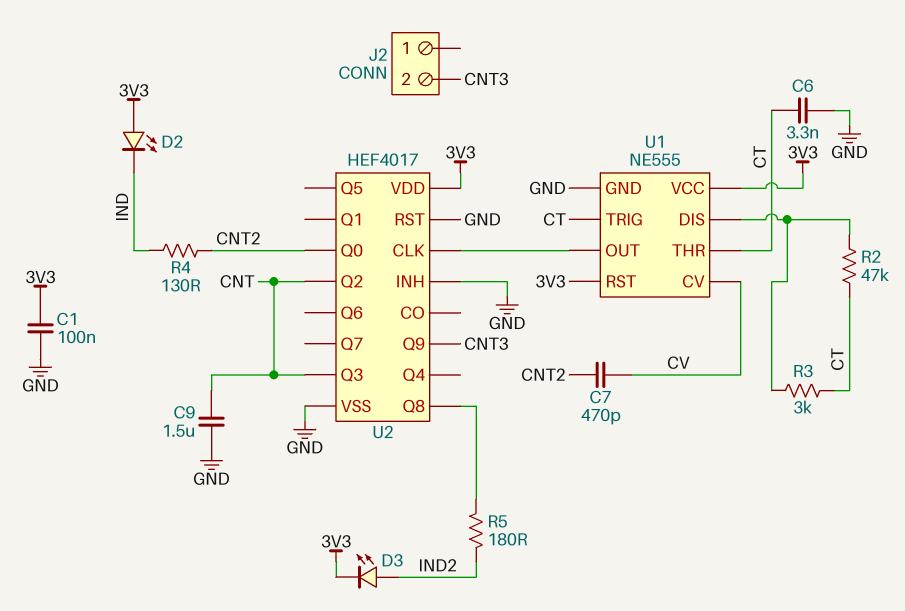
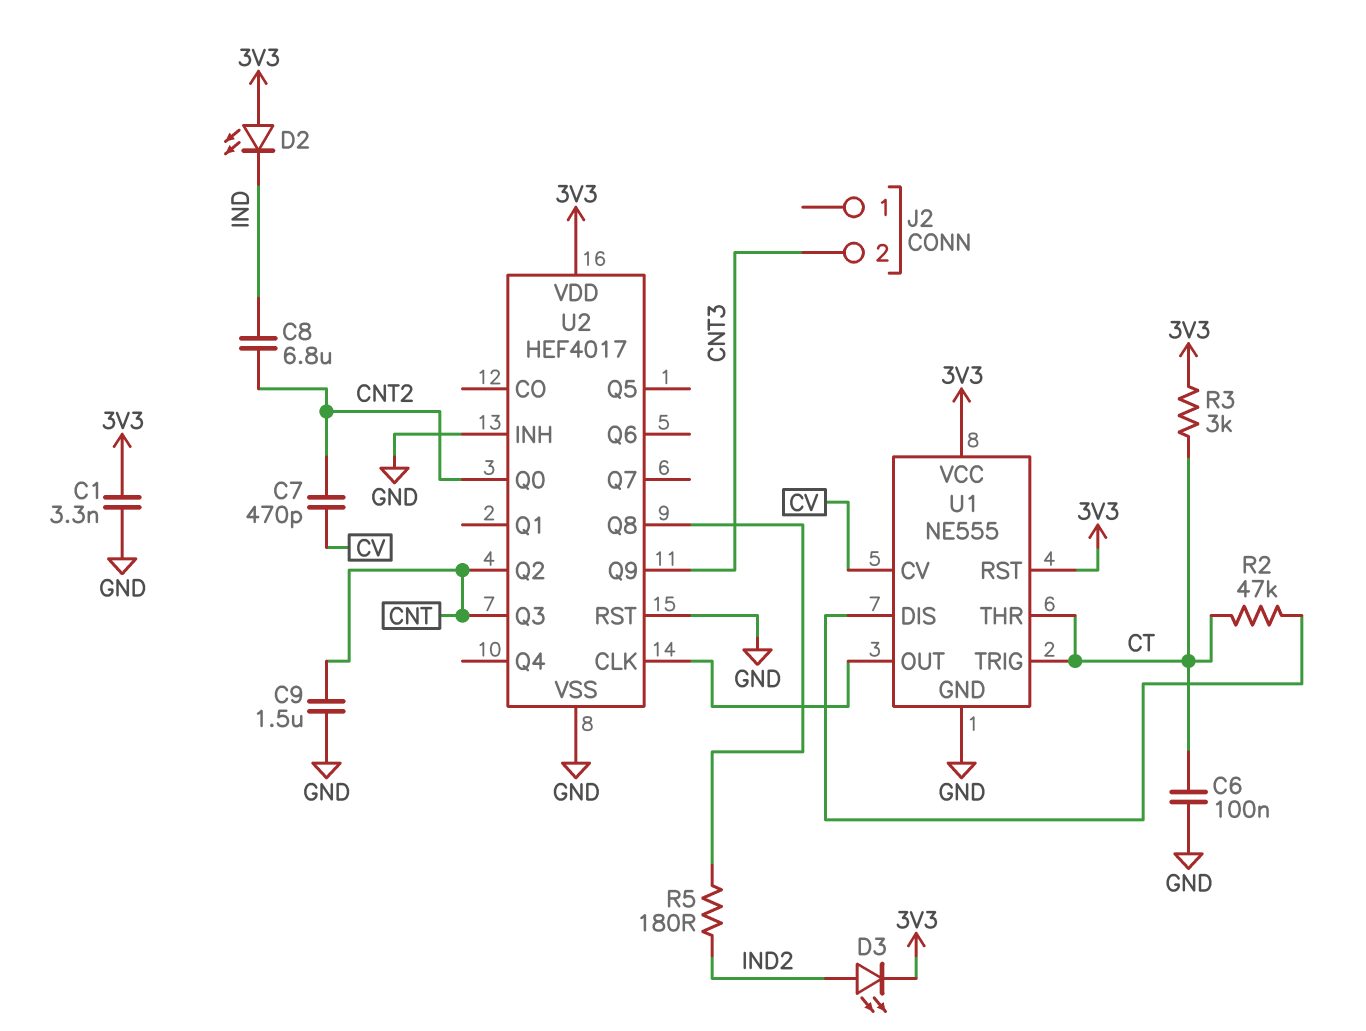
C1: 100nF (3V3, GND) -> 3.3nF (3V3, GND)
C6: 3.3nF (CT, GND) -> 100nF (CT, GND)
C8: none -> 6.8uF (CNT2, IND)
R3: 3k (CT, U1/DIS) -> 3k (3V3, CT)
R4: 130 (CNT2, IND) -> none

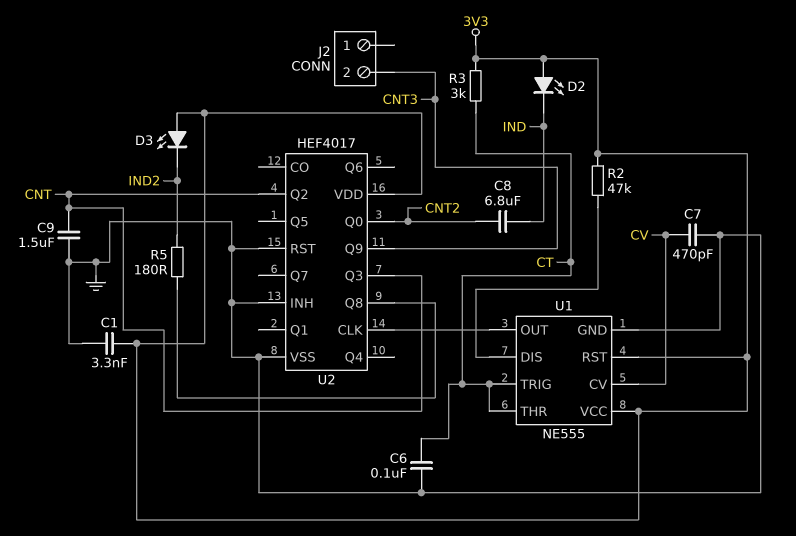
C7: 470pF (CNT2, CV) -> 470pF (CV, GND)
D3: LED (A IND2, K 3V3) -> LED (A 3V3, K IND2)
R2: 47k (CT, U1/DIS) -> 47k (3V3, U1/DIS)

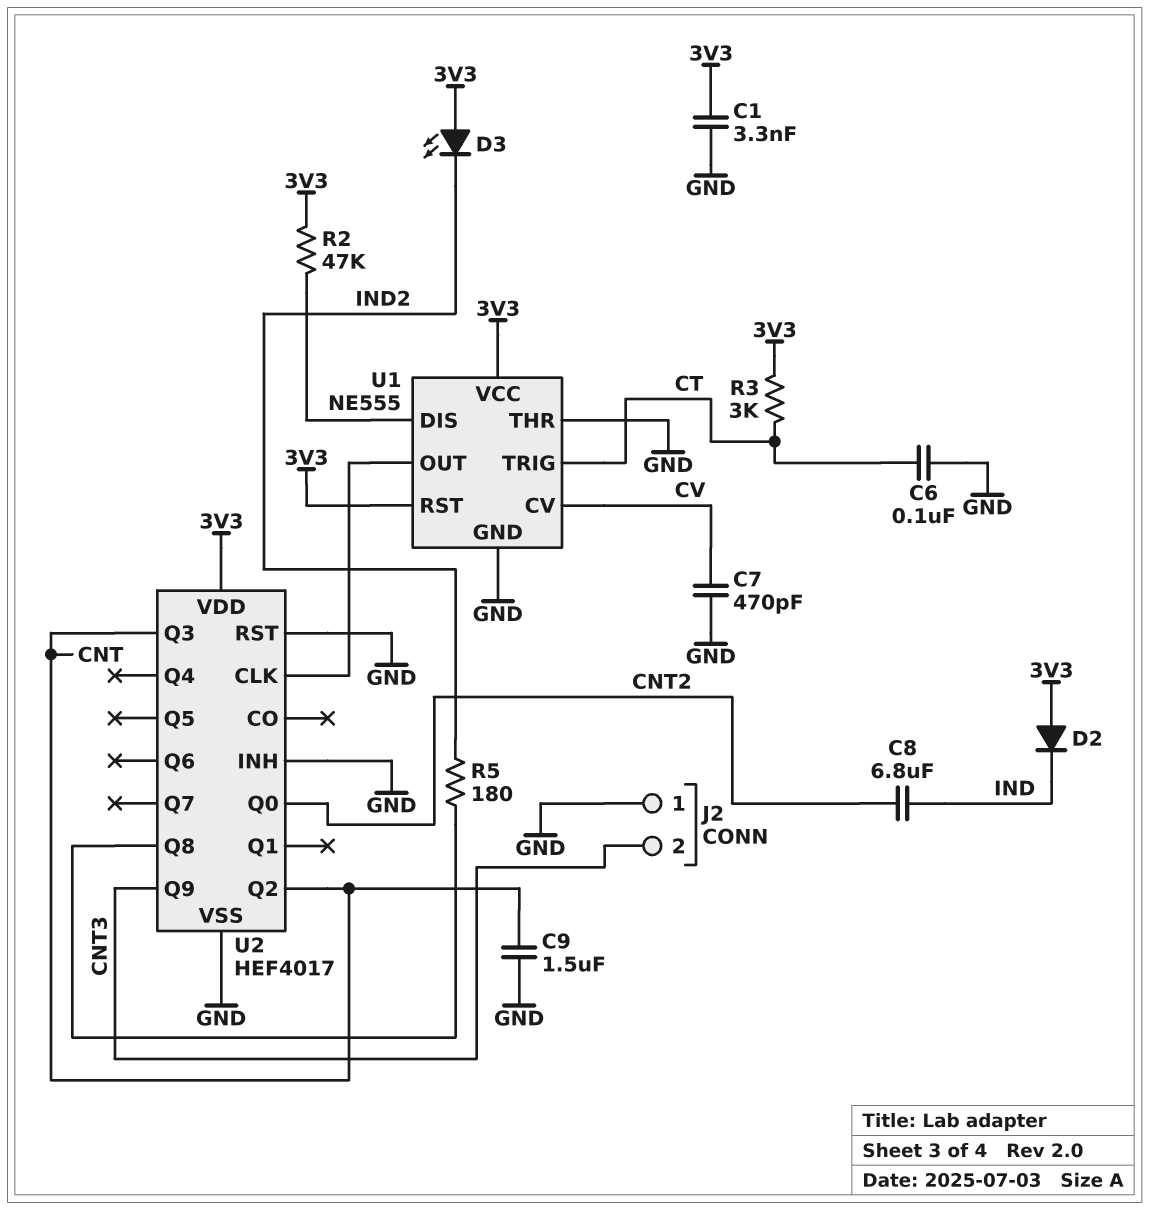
D2: LED (A 3V3, K IND) -> diode (A 3V3, K IND)
J2 pin 1: none -> GND
U1 pin THR: CT -> GND

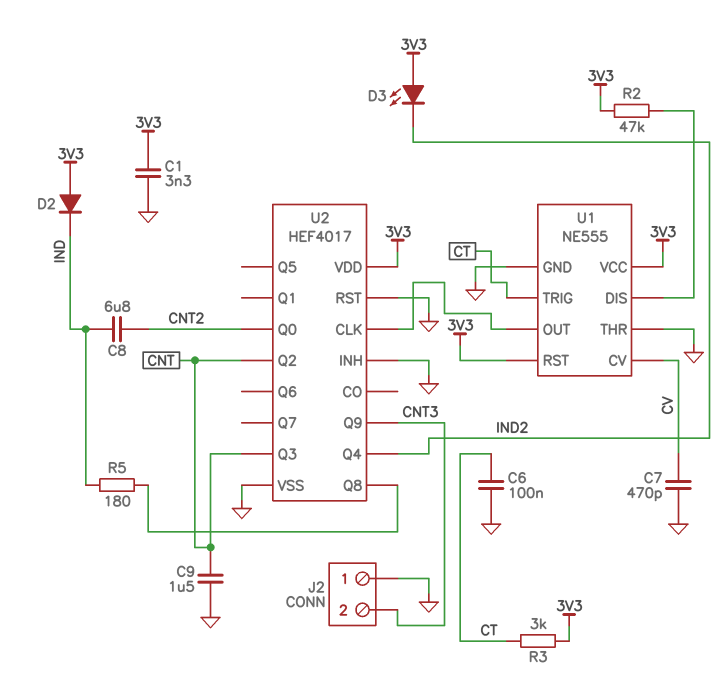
R5: 180 (IND2, U2/Q8) -> 180 (IND, U2/Q8)
U2 pin Q4: none -> IND2

